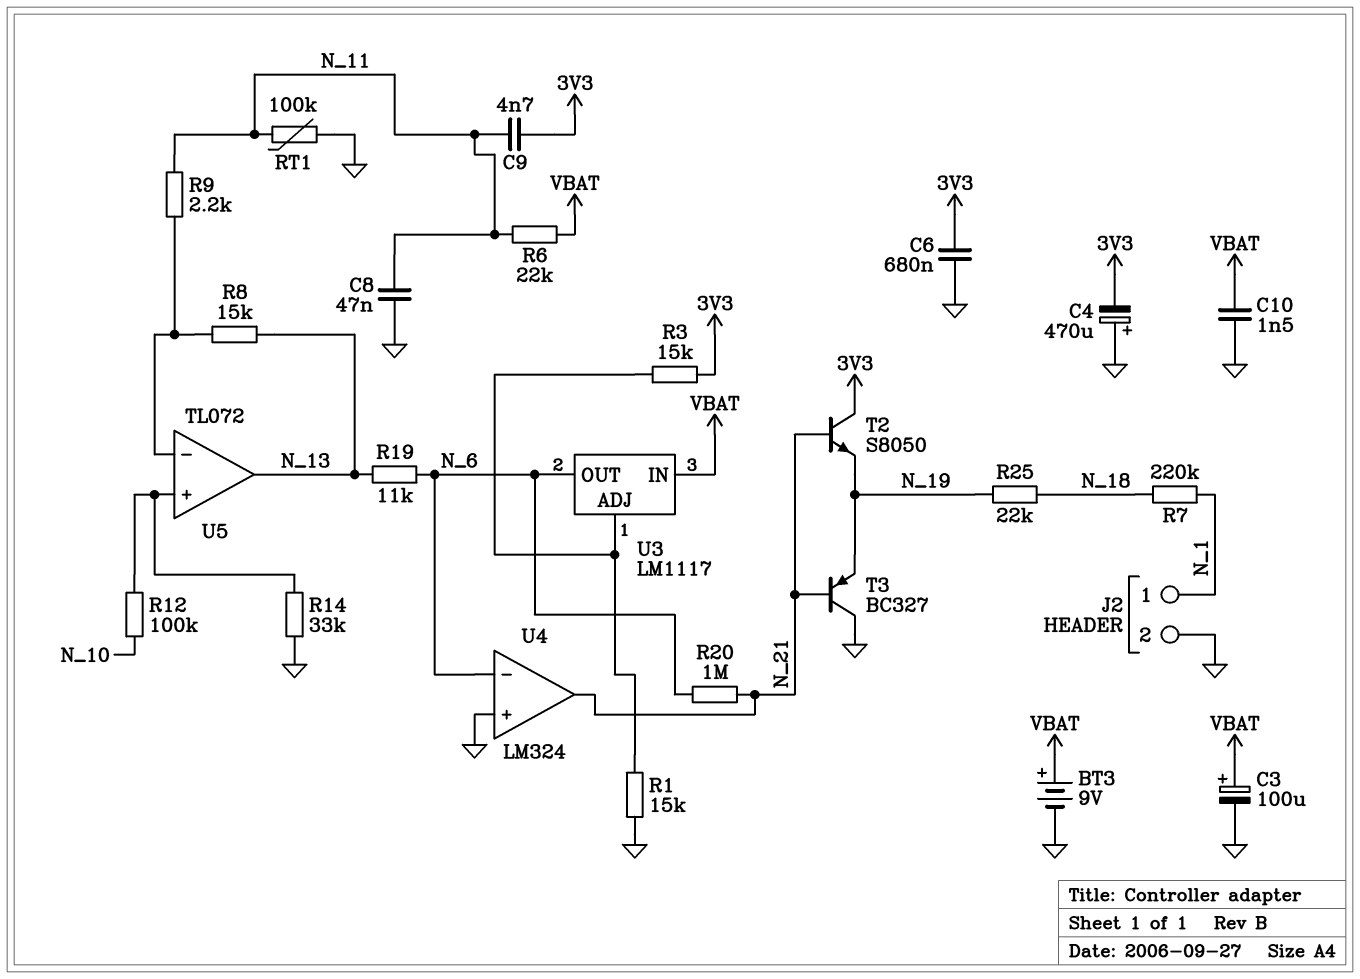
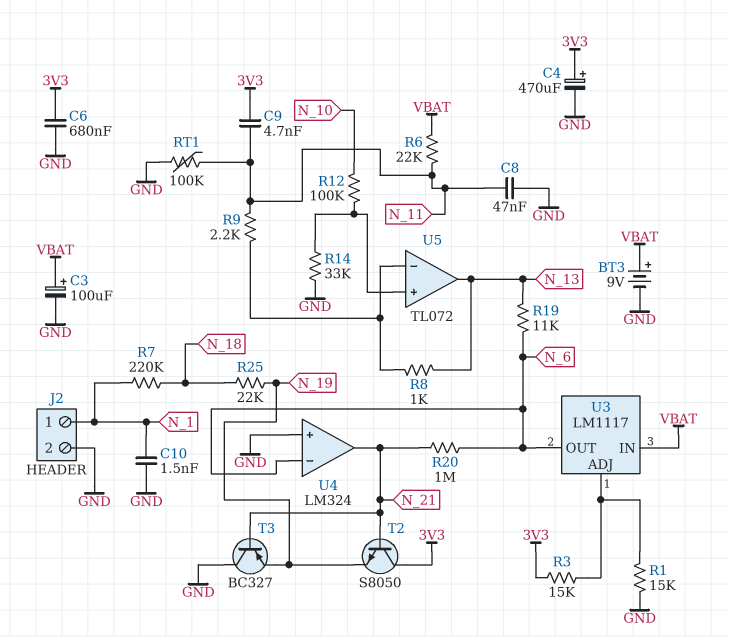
C4: 470uF (plus GND, minus 3V3) -> 470uF (plus 3V3, minus GND)
C10: 1.5nF (GND, VBAT) -> 1.5nF (GND, N_1)
R8: 15k (N_13, U5/in-) -> 1k (N_13, U5/in-)

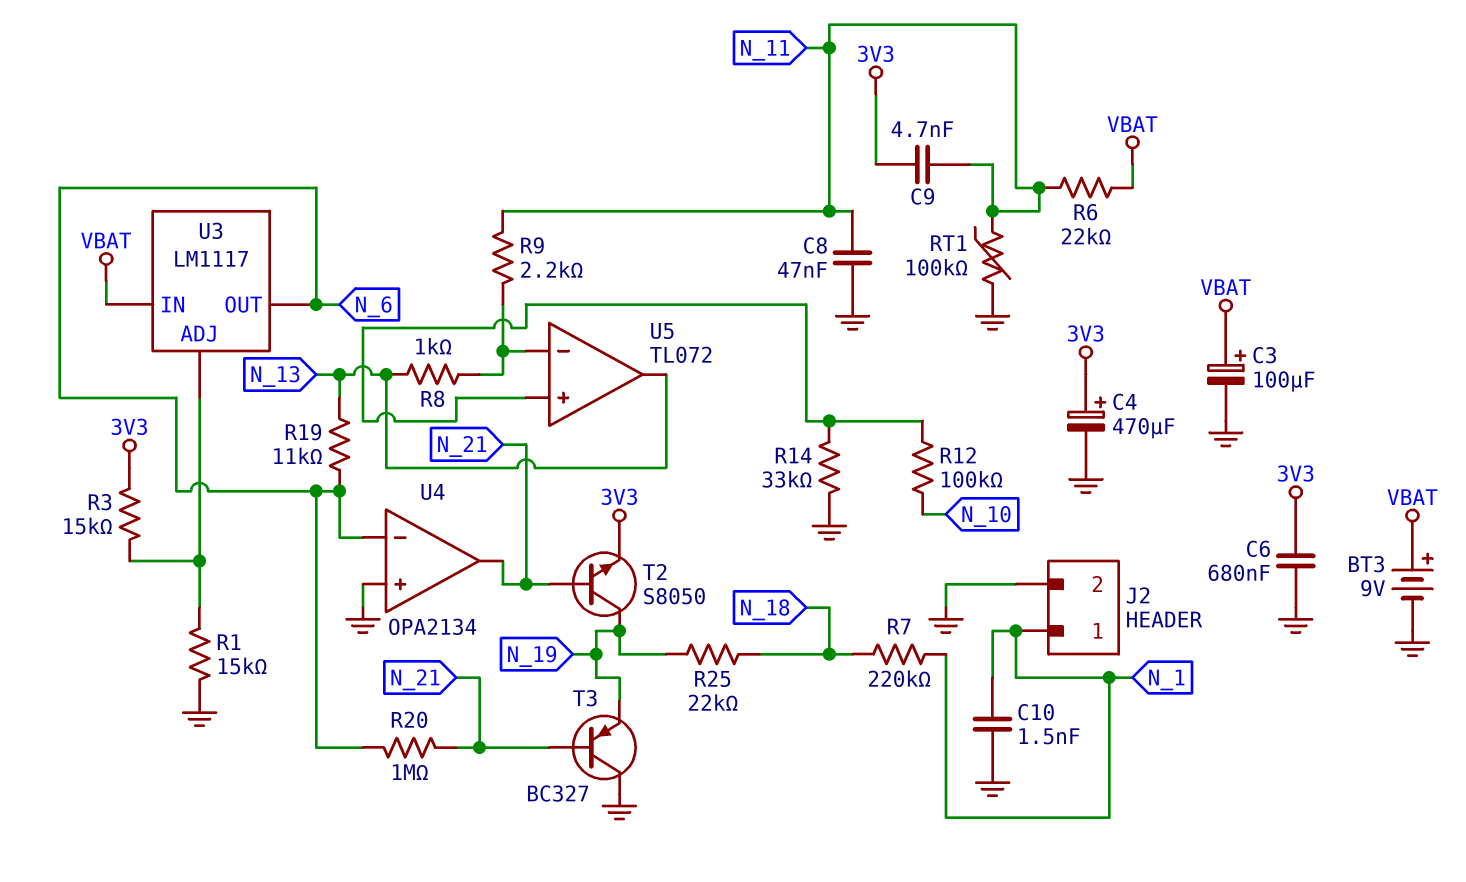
T2: NPN S8050 (B N_21, C 3V3, E N_19) -> NPN S8050 (B N_21, C N_19, E 3V3)
U4: LM324 -> OPA2134

